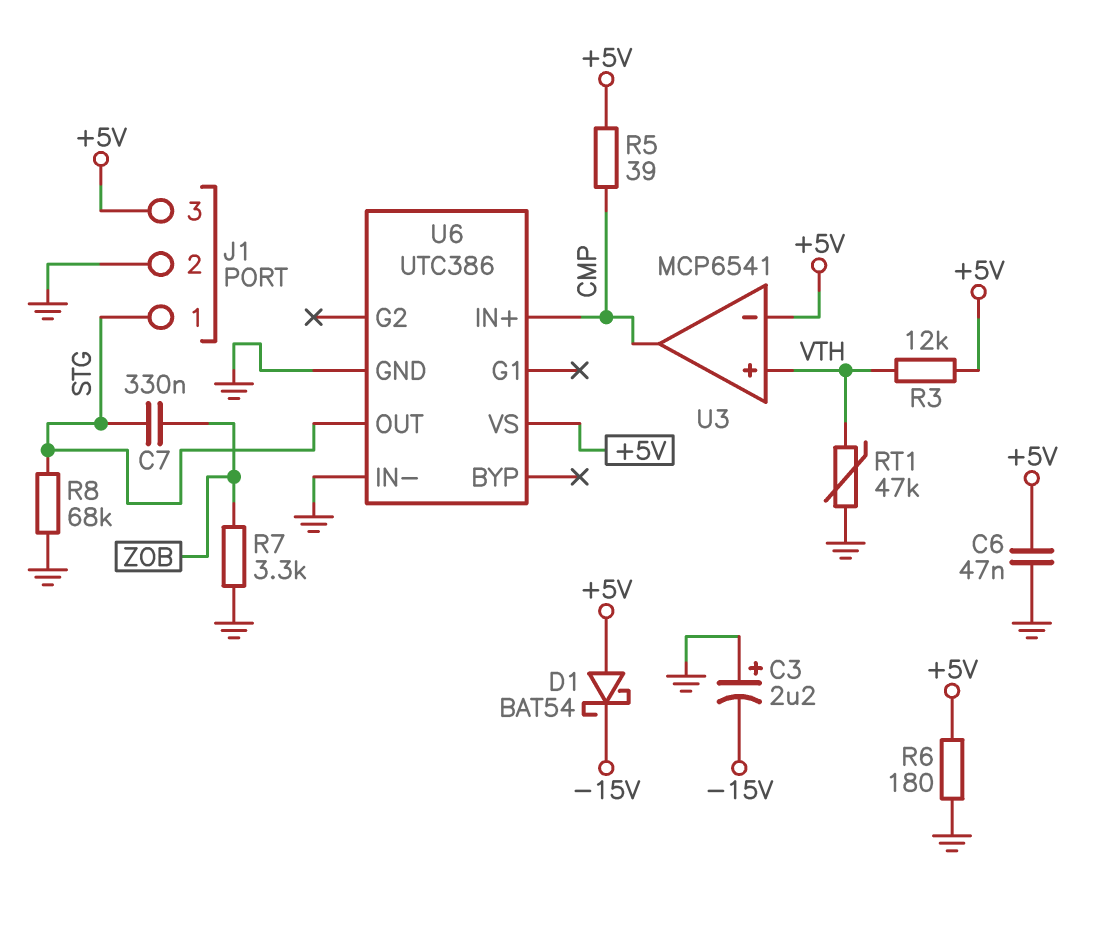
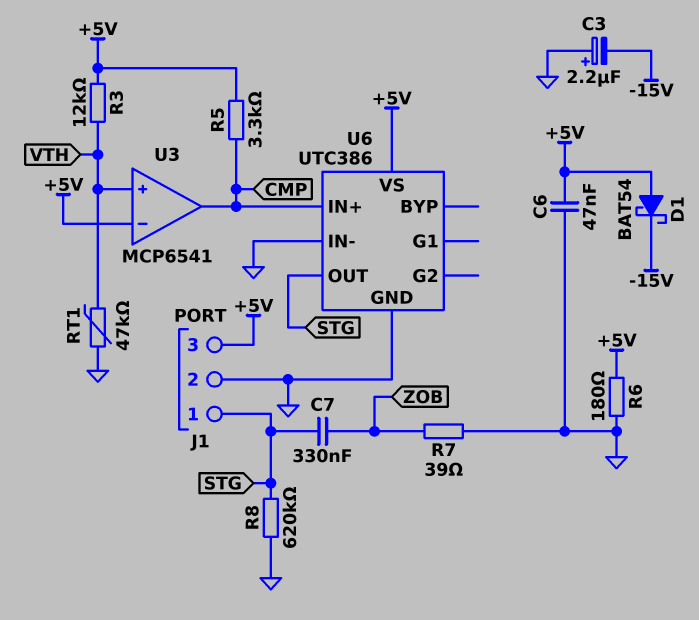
R5: 39 (+5V, CMP) -> 3.3k (+5V, CMP)
R7: 3.3k (GND, ZOB) -> 39 (GND, ZOB)
R8: 68k (GND, STG) -> 620k (GND, STG)

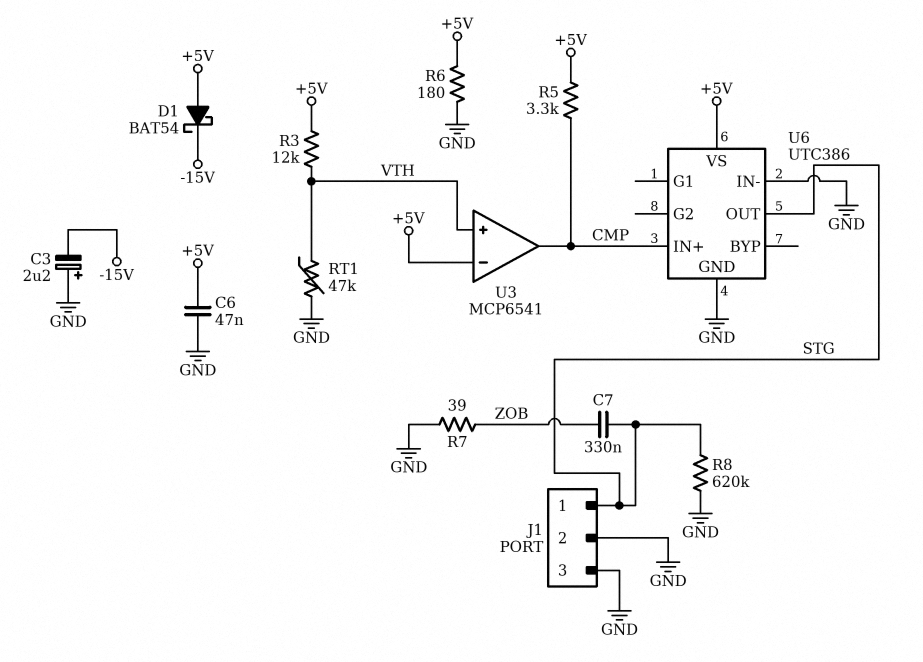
J1 pin 3: +5V -> GND

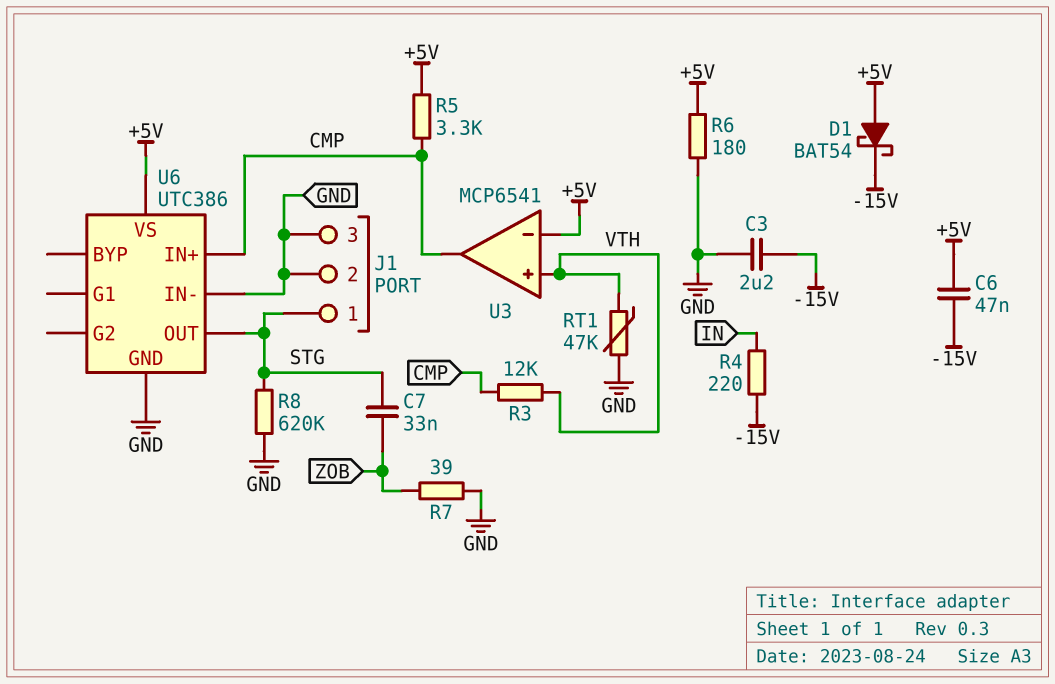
C3: 2.2uF (plus GND, minus -15V) -> 2.2uF (-15V, GND)
C6: 47nF (+5V, GND) -> 47nF (+5V, -15V)
C7: 330nF (STG, ZOB) -> 33nF (STG, ZOB)
R3: 12k (+5V, VTH) -> 12k (CMP, VTH)
R4: none -> 220 (-15V, IN)

